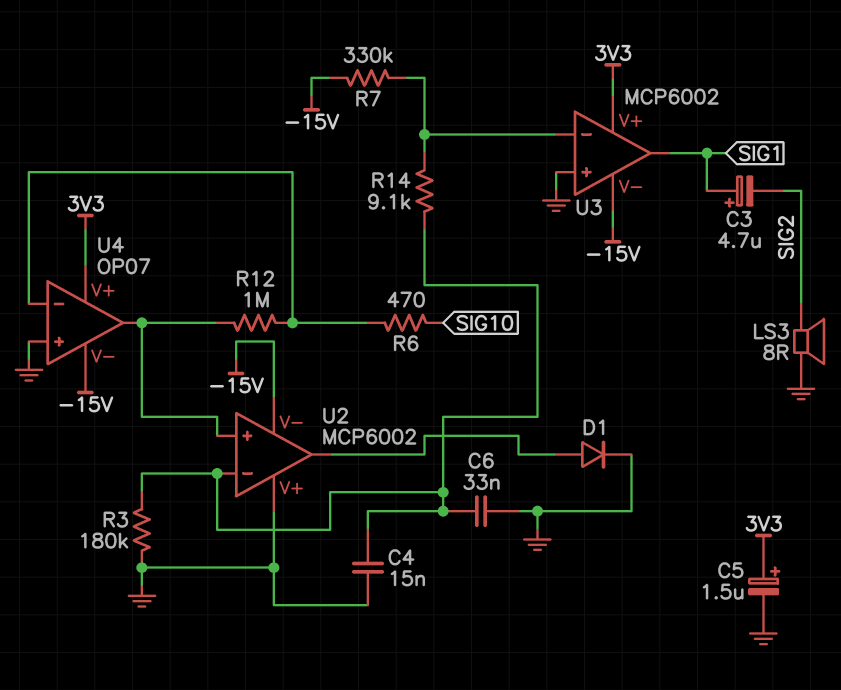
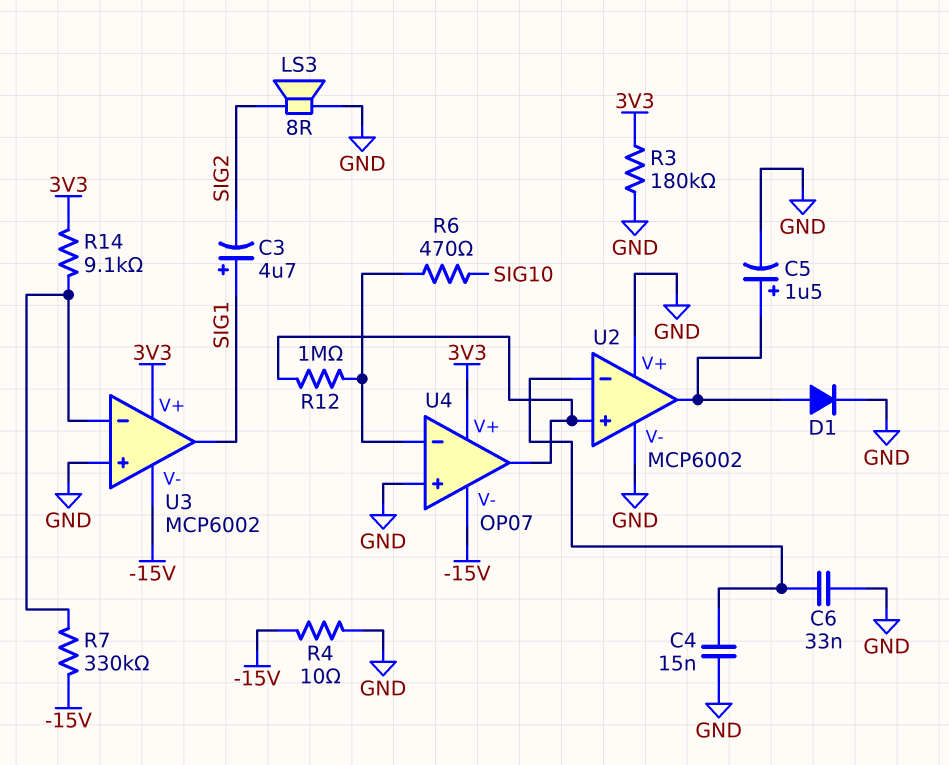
C5: 1.5uF (plus 3V3, minus GND) -> 1.5uF (plus U2/out, minus GND)
R3: 180k (GND, U2/in-) -> 180k (3V3, GND)
R4: none -> 10 (-15V, GND)
R14: 9.1k (U2/in-, U3/in-) -> 9.1k (3V3, U3/in-)
U2 pin V-: -15V -> GND

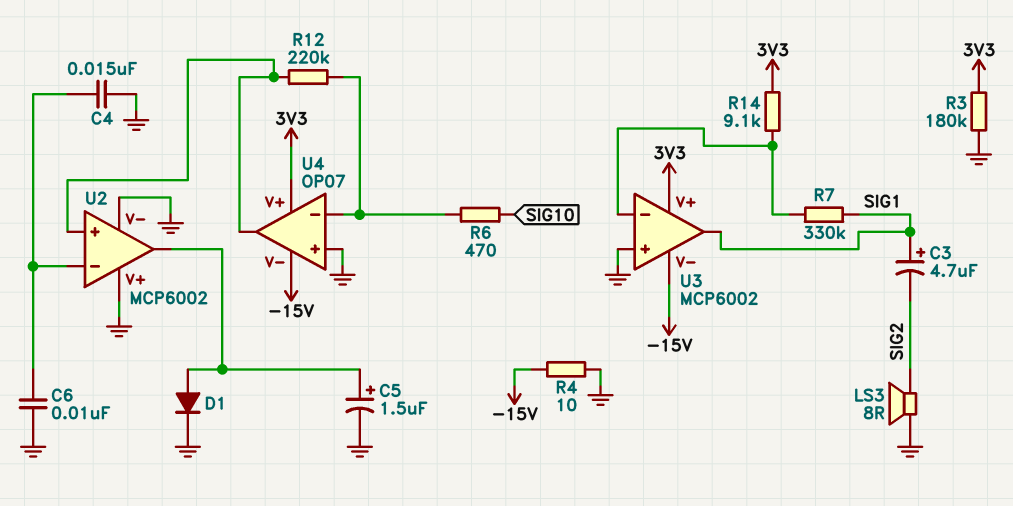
C6: 33nF (GND, U2/in-) -> 10nF (GND, U2/in-)
R7: 330k (-15V, U3/in-) -> 330k (SIG1, U3/in-)
R12: 1M (U2/in+, U4/in-) -> 220k (U2/in+, U4/in-)

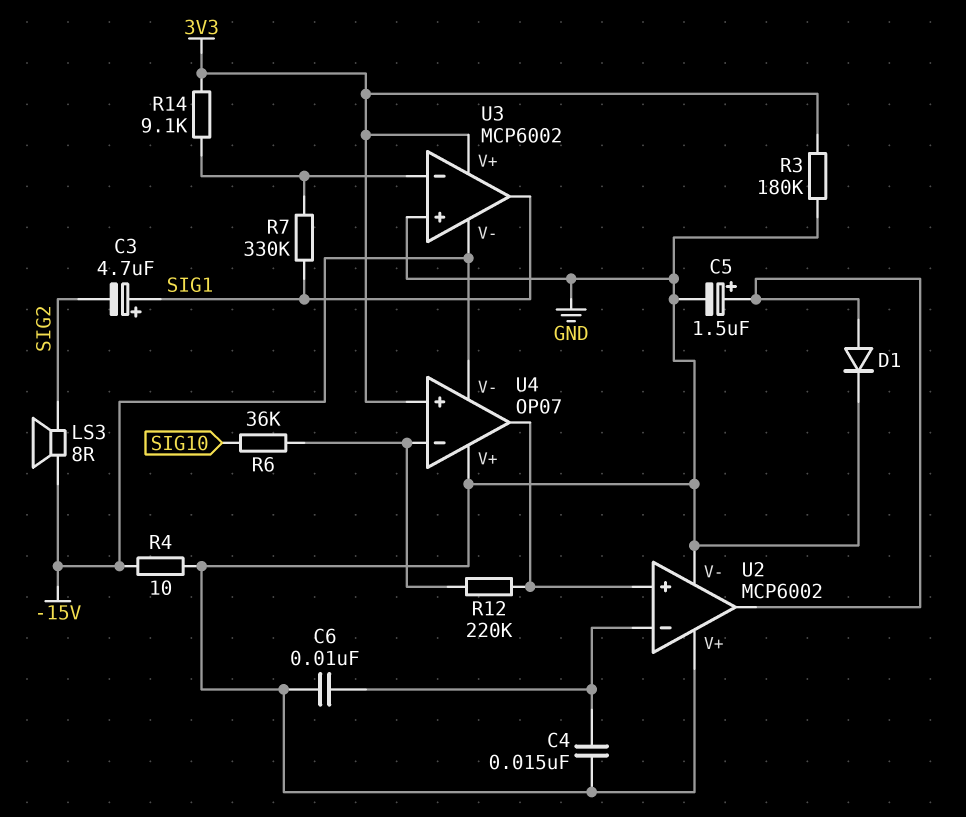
LS3: speaker 8R (GND, SIG2) -> speaker 8R (-15V, SIG2)
R6: 470 (SIG10, U4/in-) -> 36k (SIG10, U4/in-)
U4 pin V+: 3V3 -> GND
U4 pin in+: GND -> 3V3

